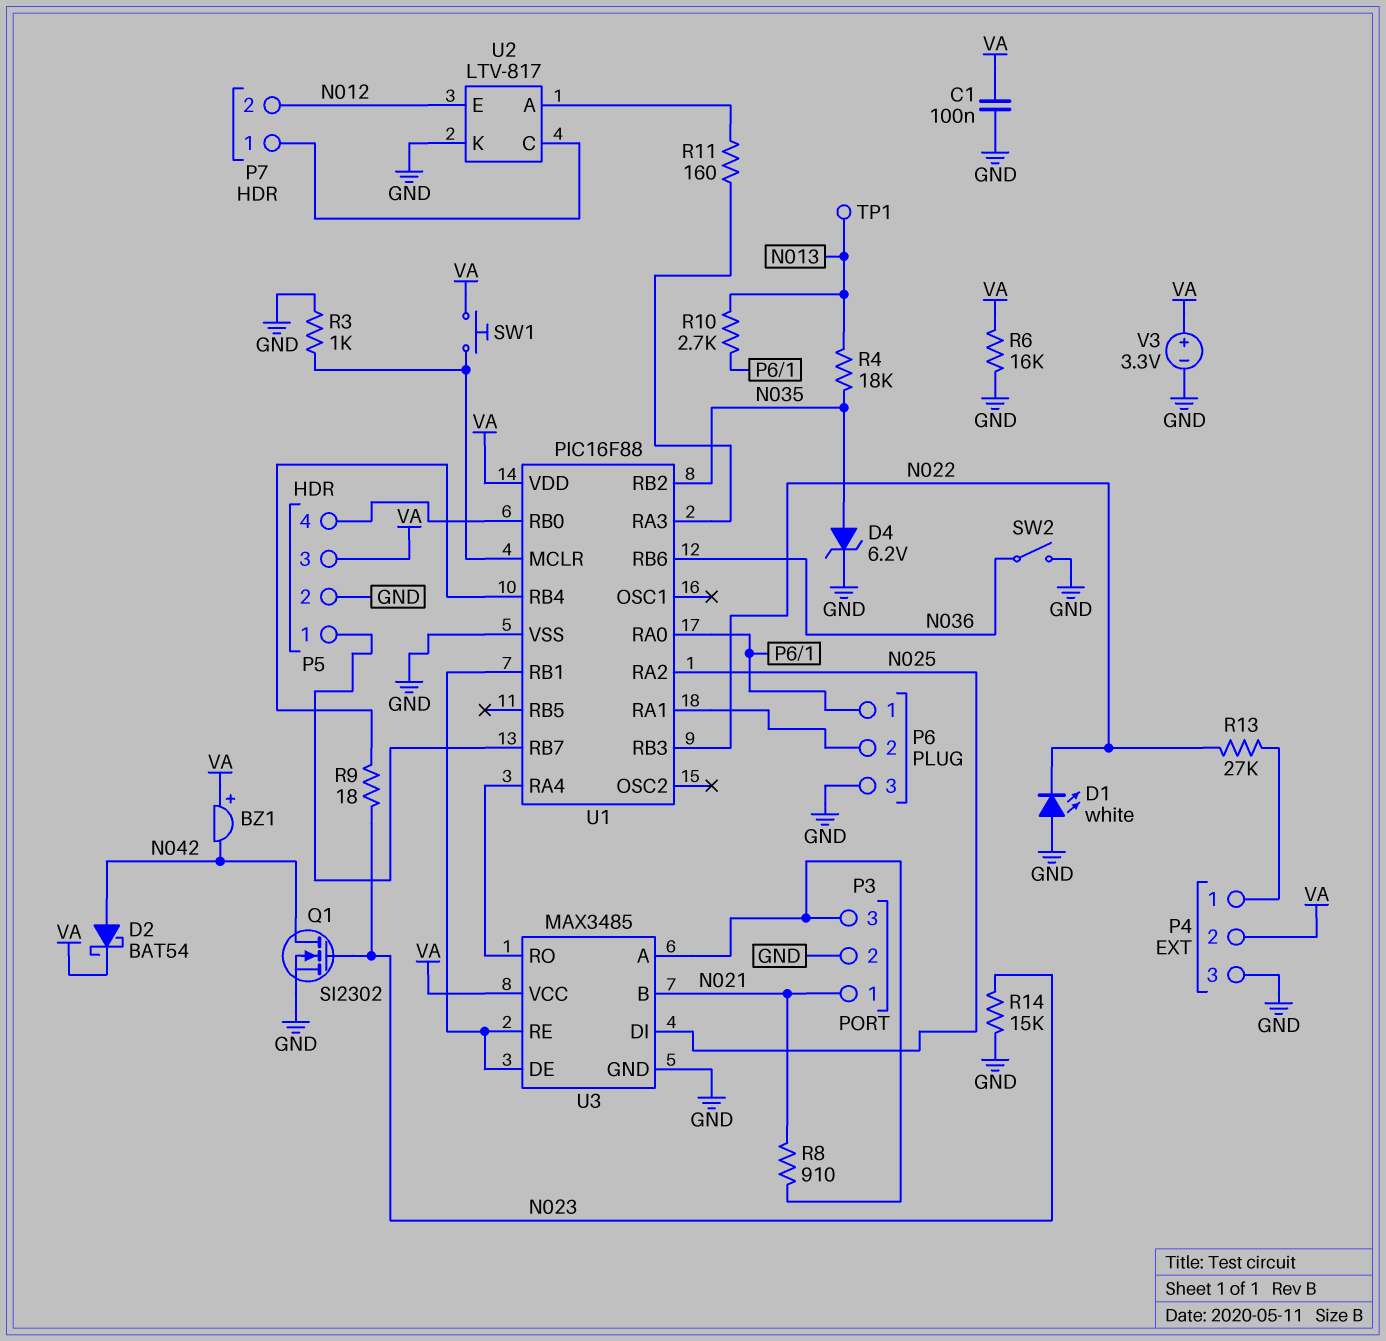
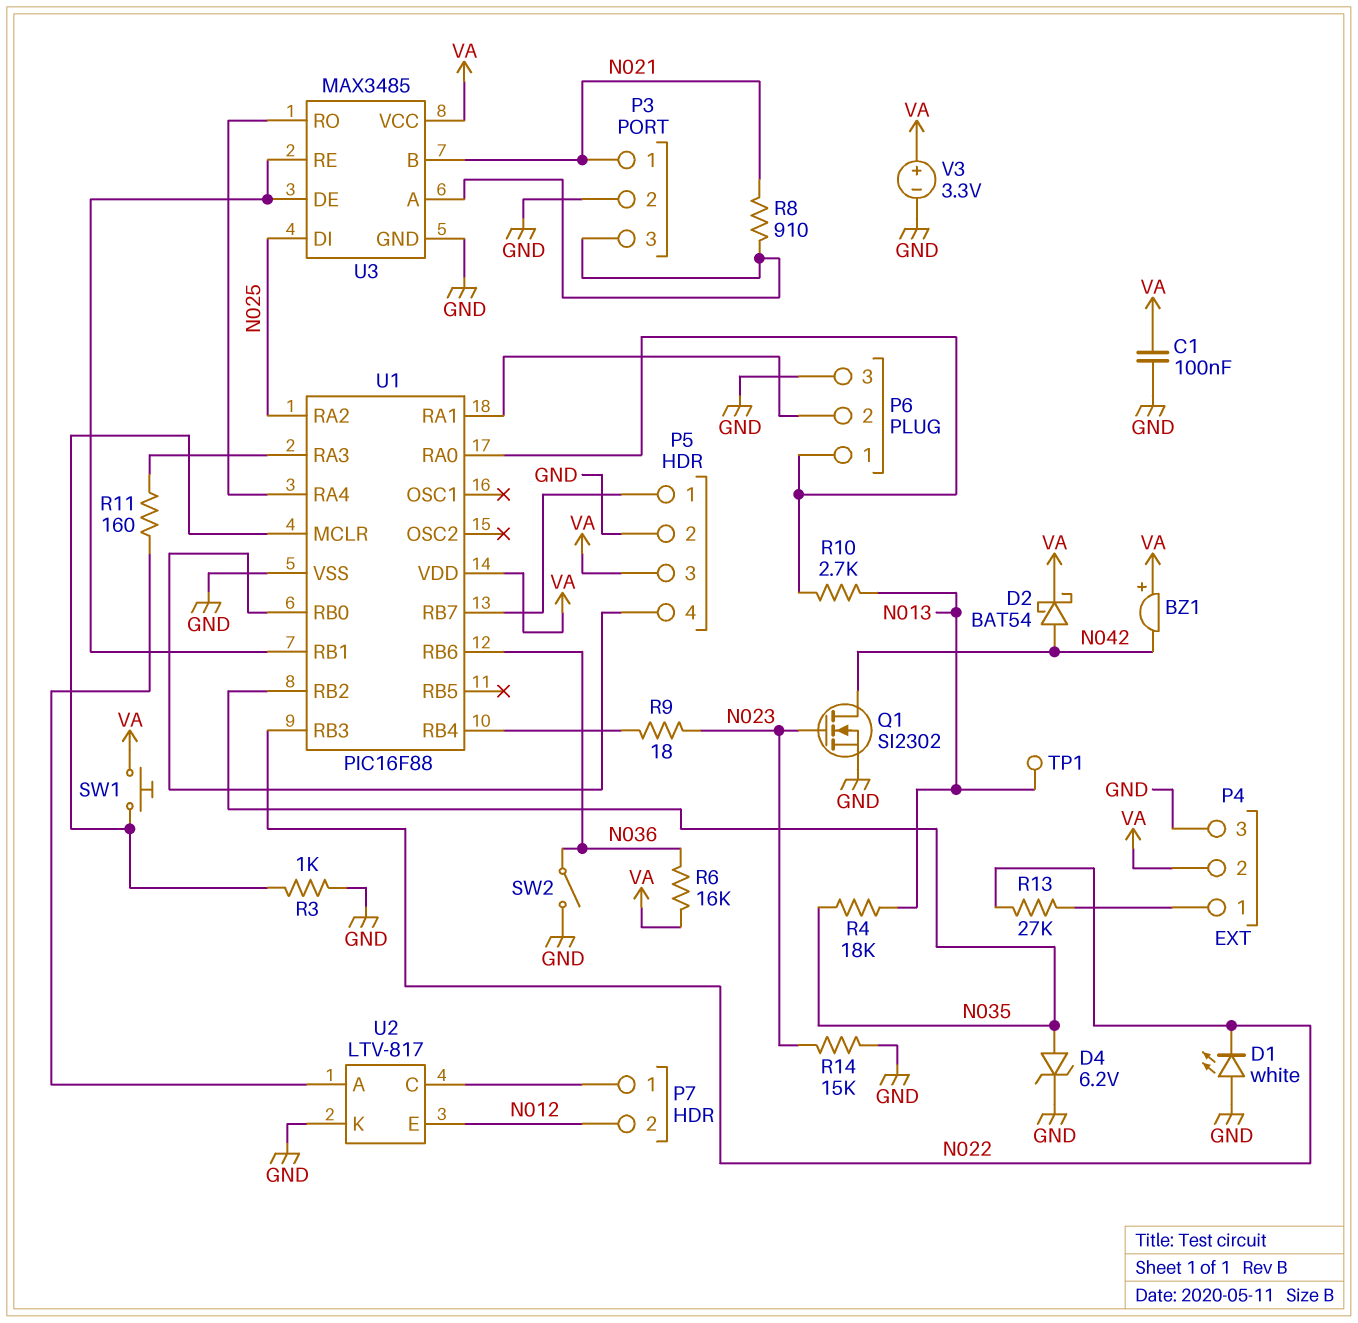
R6: 16k (GND, VA) -> 16k (N036, VA)

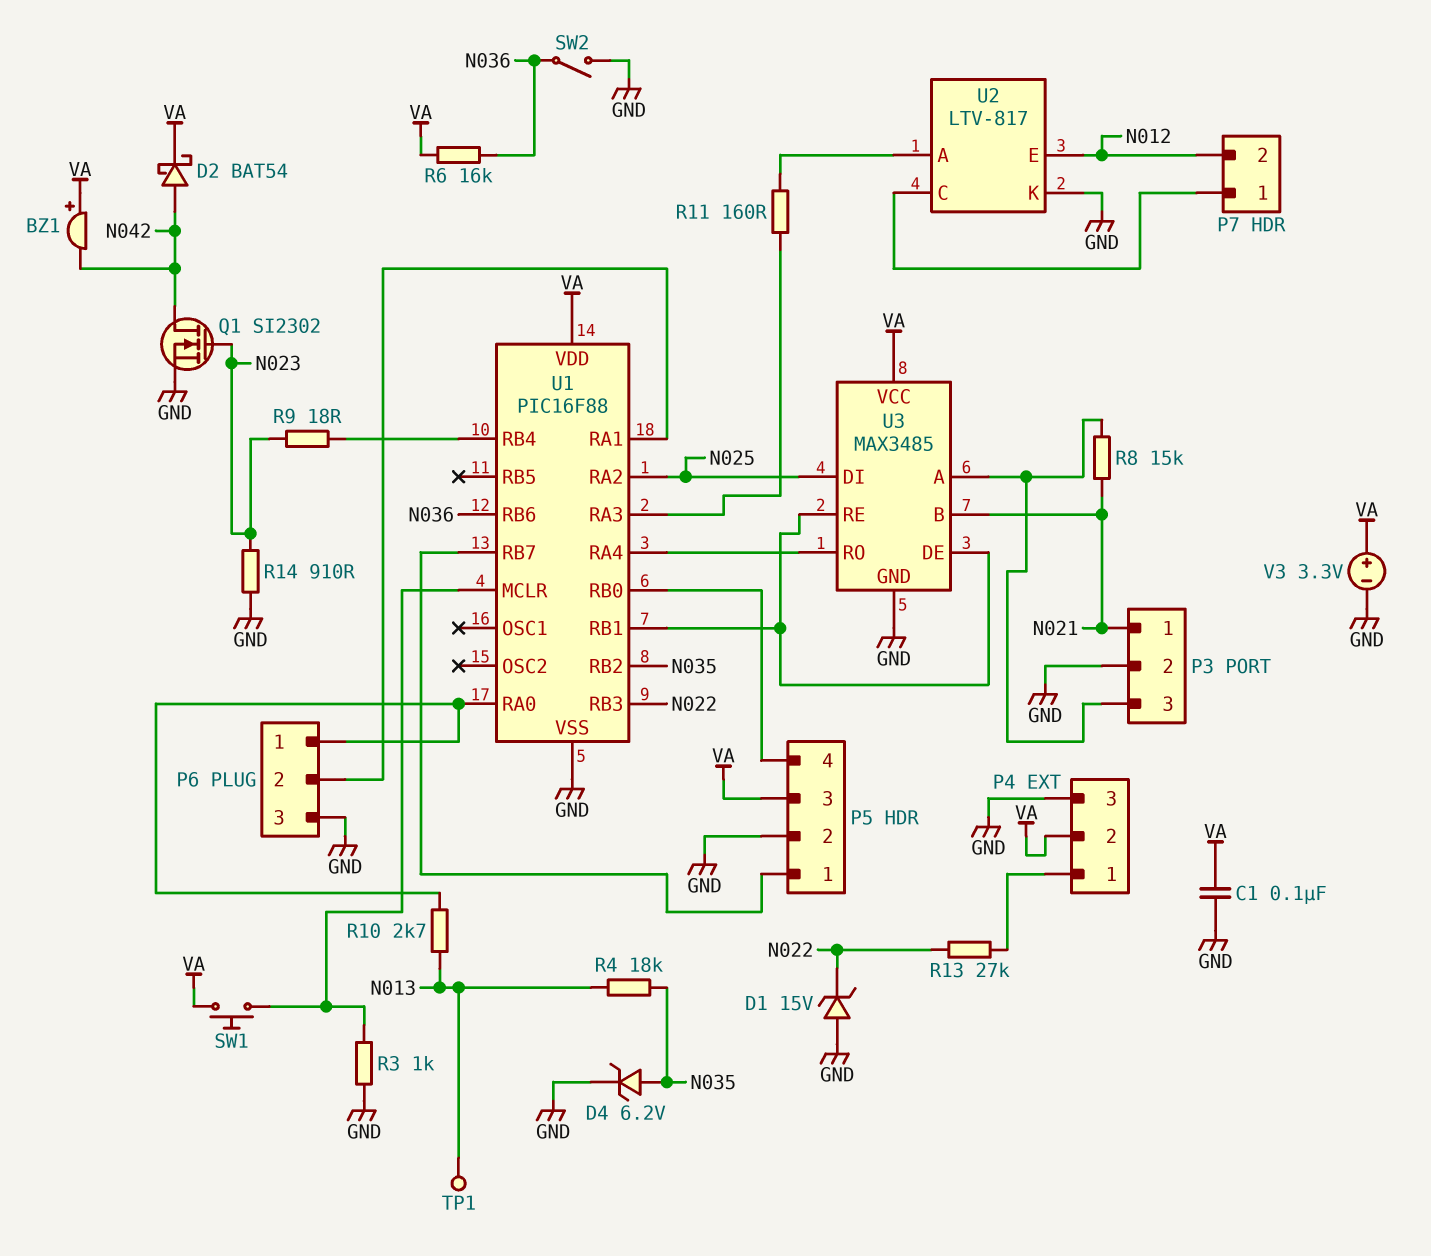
D1: LED white (A GND, K N022) -> zener 15V (A GND, K N022)
R8: 910 (N021, P3/3) -> 15k (N021, P3/3)
R14: 15k (GND, N023) -> 910 (GND, N023)

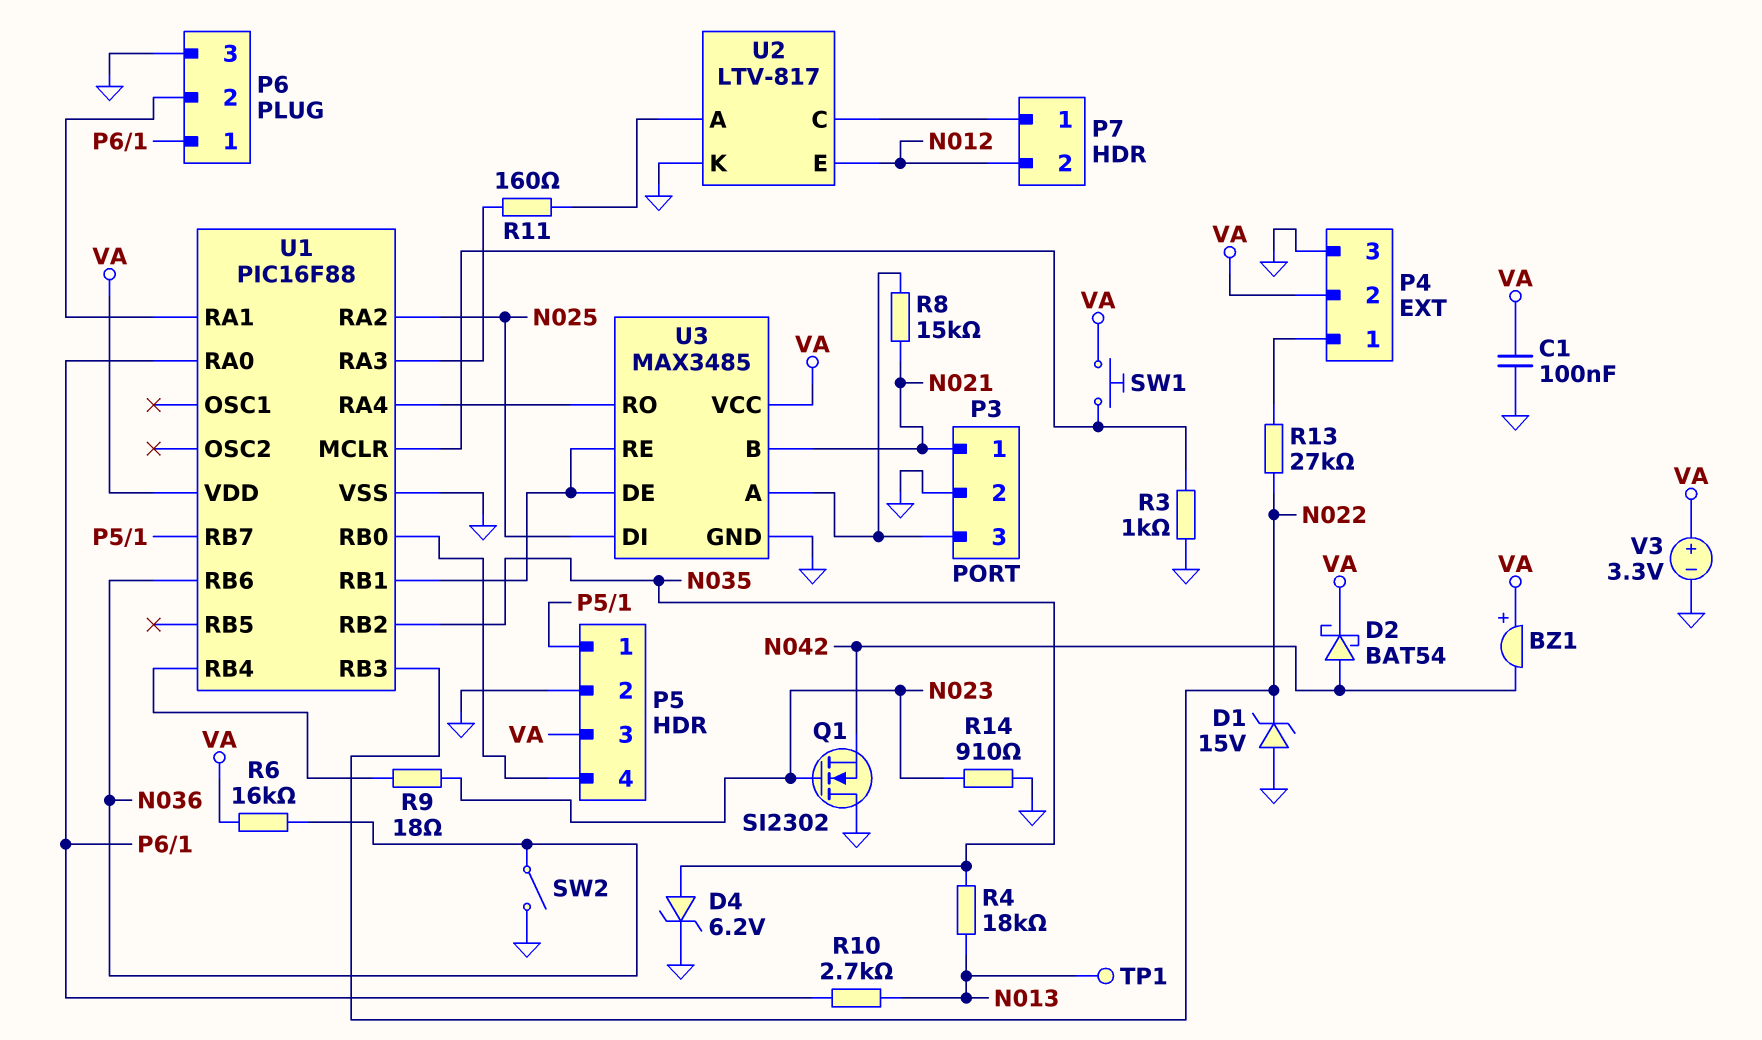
Q1: NMOS SI2302 (G N023, D N042, S GND) -> NMOS SI2302 (G N023, D GND, S N042)

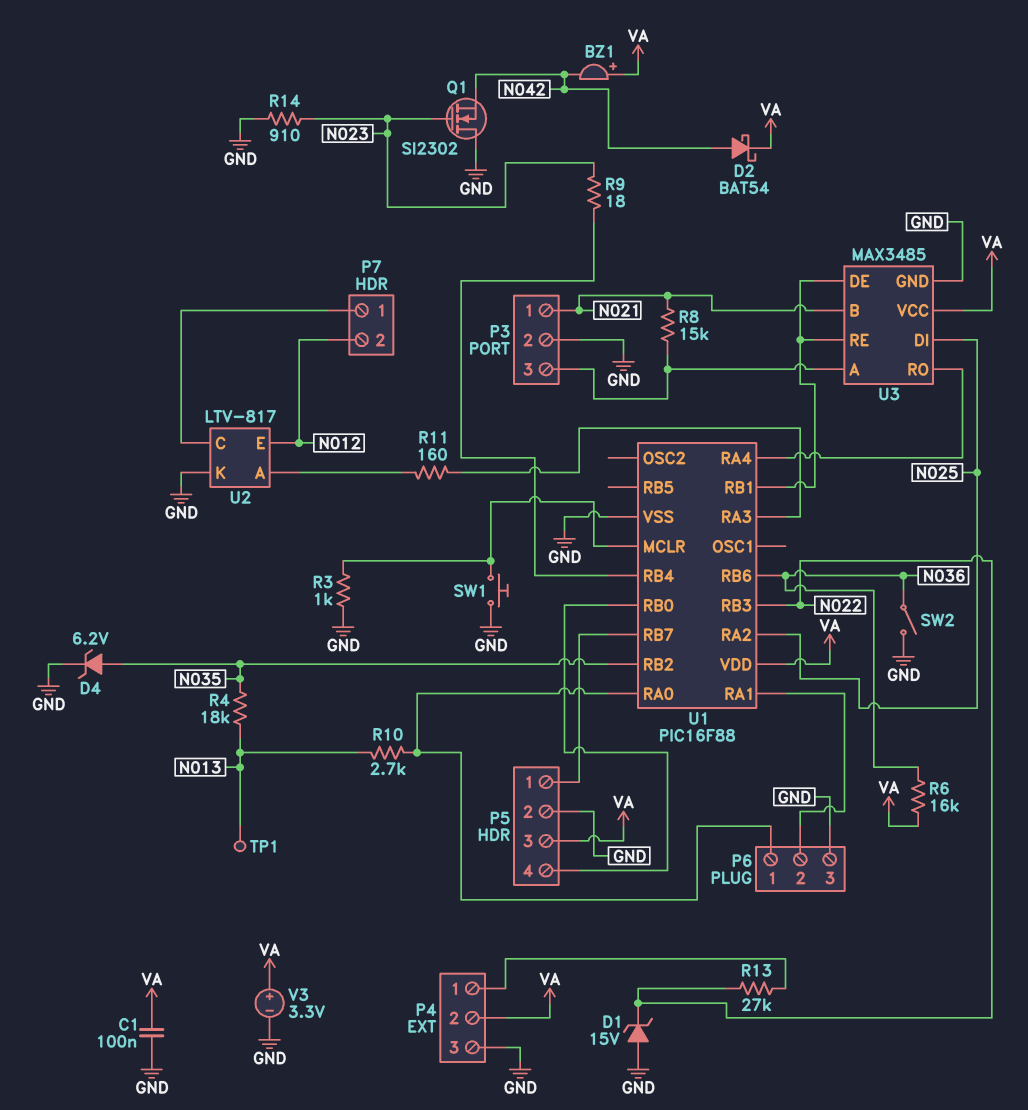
SW1: button (U1/MCLR, VA) -> button (GND, U1/MCLR)

